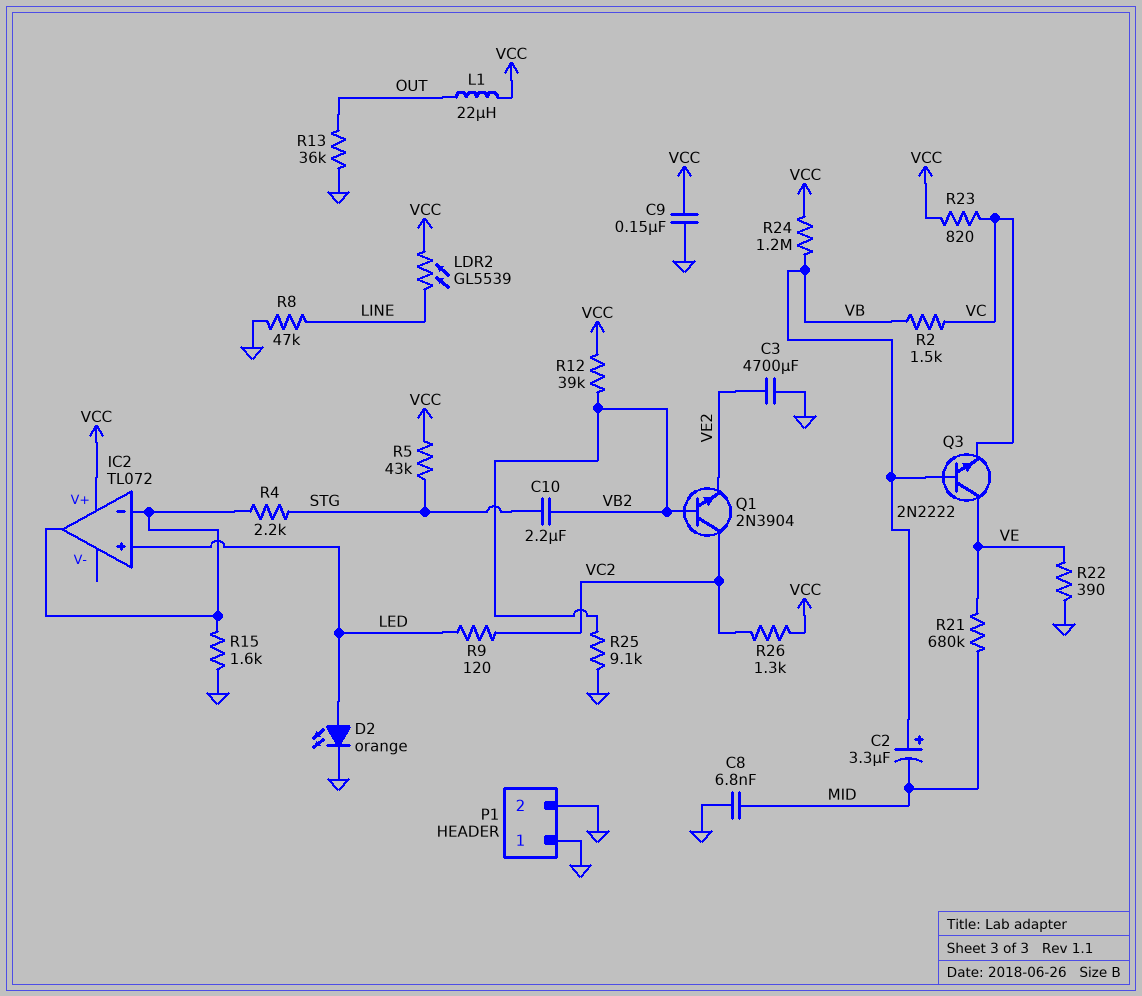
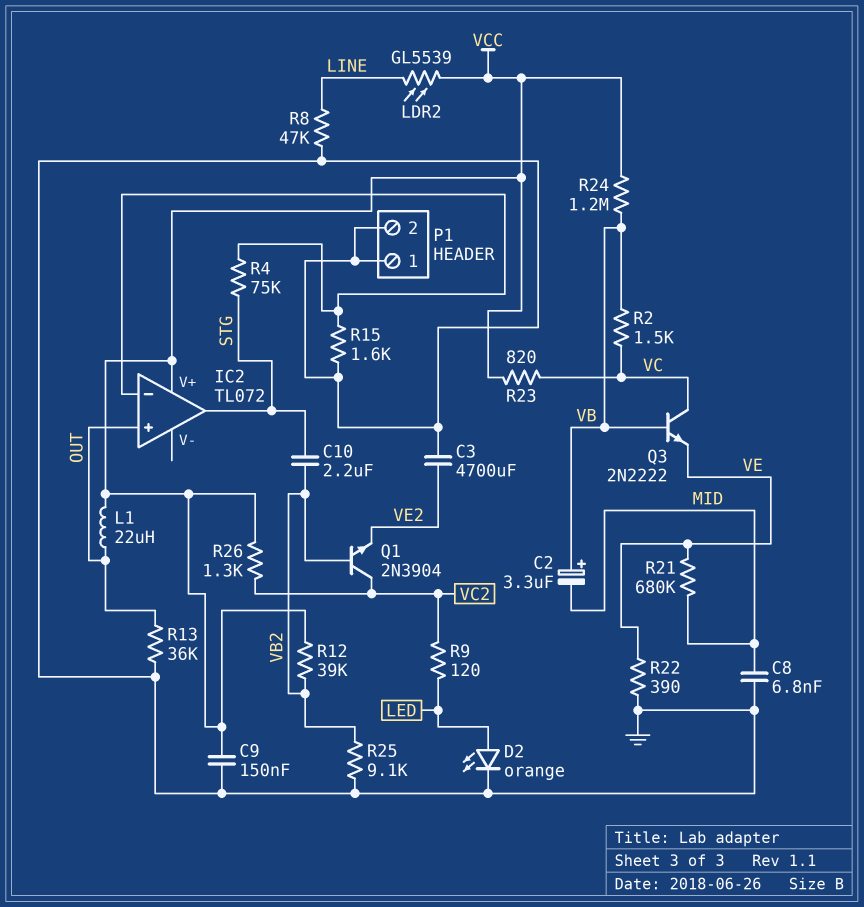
IC2 pin in+: LED -> OUT
IC2 pin out: IC2/in- -> STG
Q3: NPN 2N2222 (B VB, C VE, E VC) -> NPN 2N2222 (B VB, C VC, E VE)
R4: 2.2k (IC2/in-, STG) -> 75k (IC2/in-, STG)
R5: 43k (STG, VCC) -> none

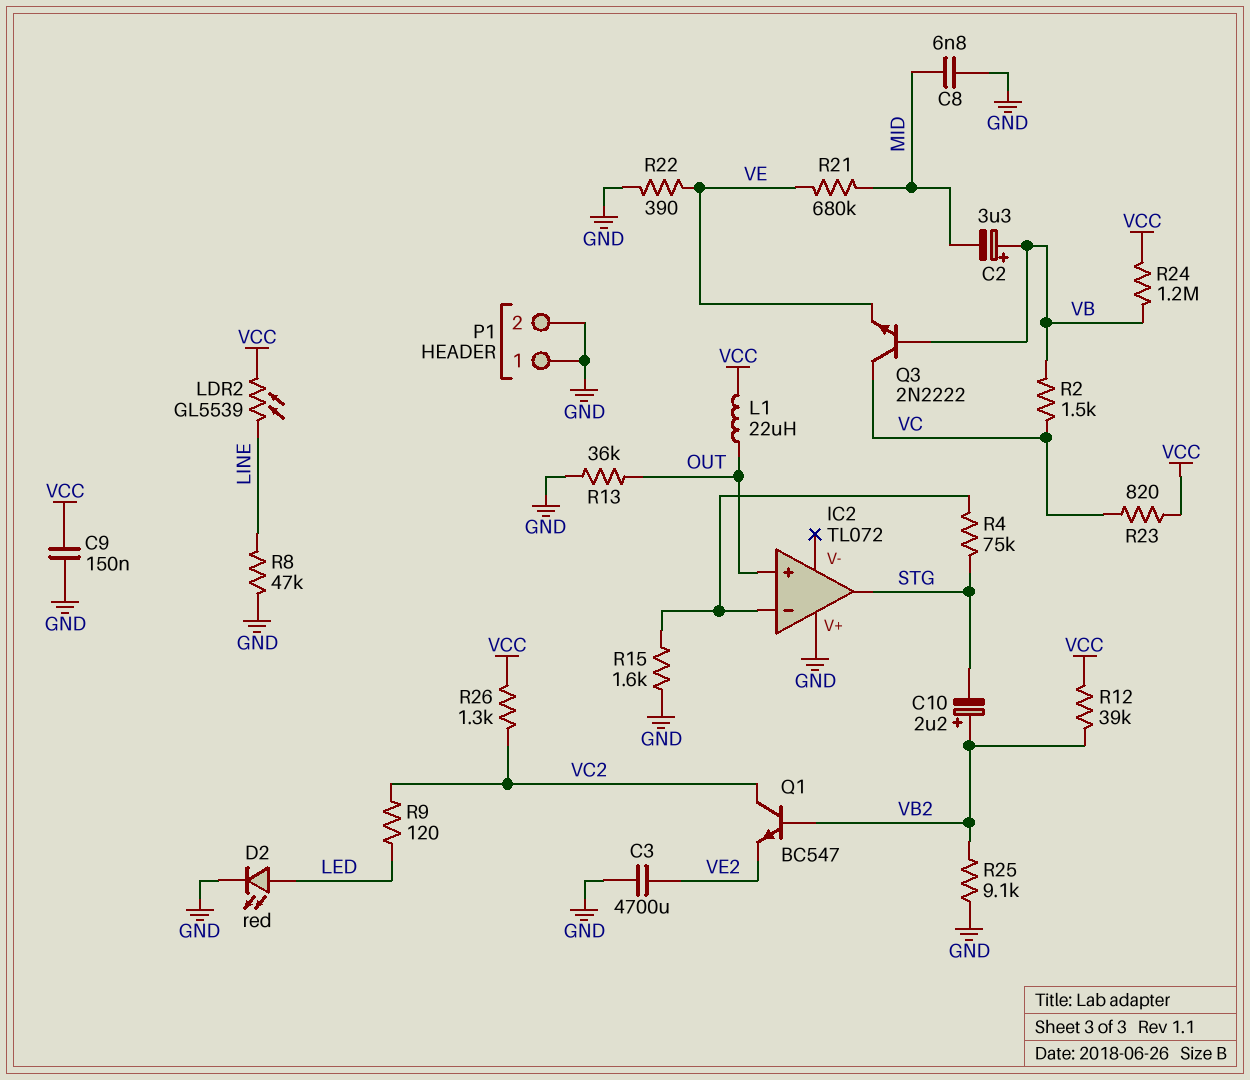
C10: 2.2uF (STG, VB2) -> 2.2uF (plus VB2, minus STG)
D2: LED orange (A LED, K GND) -> LED red (A LED, K GND)
IC2 pin V+: VCC -> GND
Q1: NPN 2N3904 (B VB2, C VC2, E VE2) -> NPN BC547 (B VB2, C VC2, E VE2)

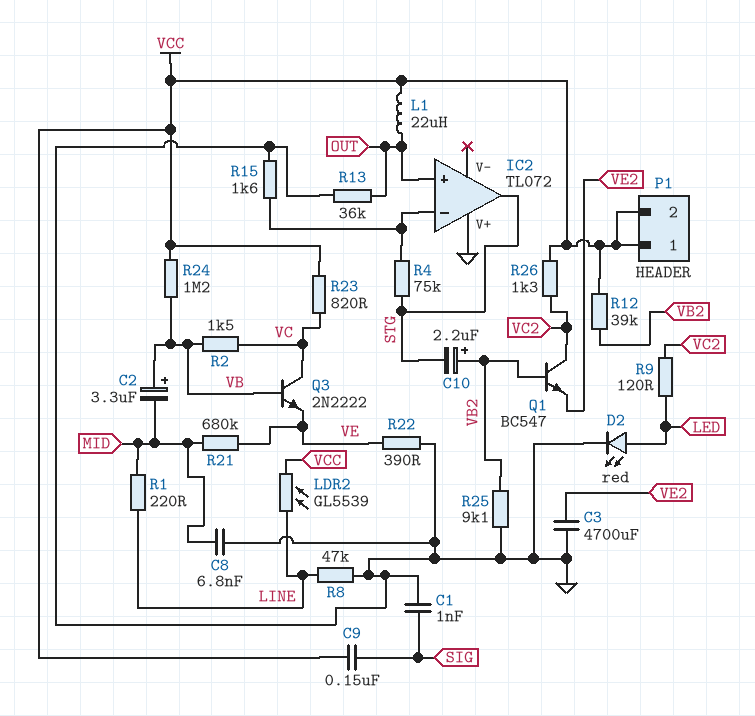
C1: none -> 1nF (GND, SIG)
C9: 150nF (GND, VCC) -> 150nF (SIG, VCC)
P1 pin 1: GND -> VCC
P1 pin 2: GND -> VCC
R1: none -> 220 (LINE, MID)

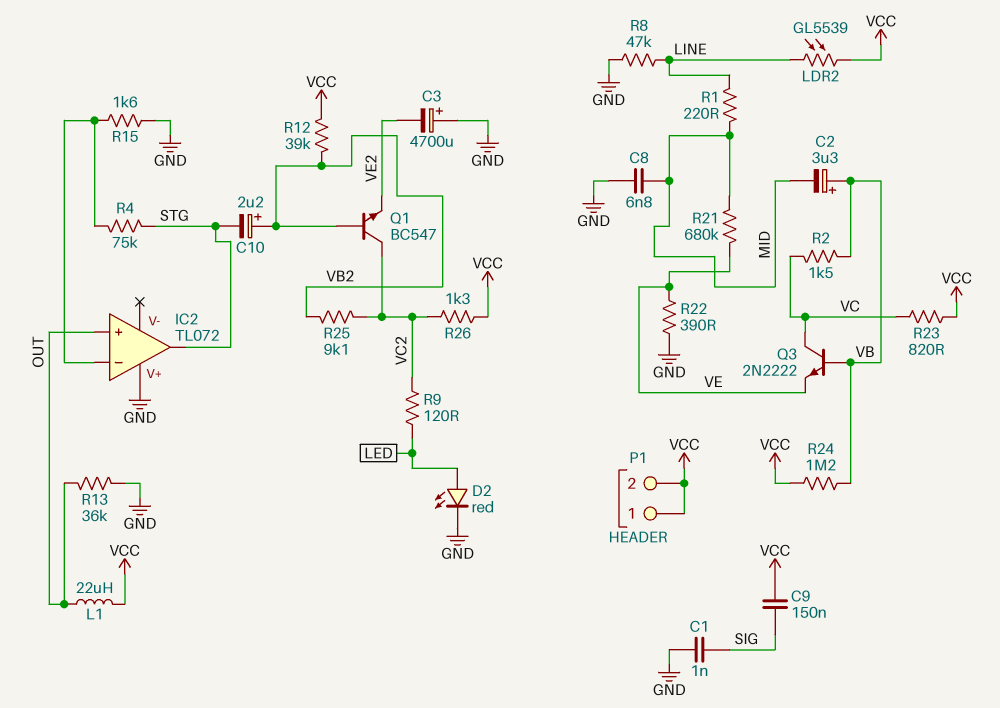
C3: 4700uF (GND, VE2) -> 4700uF (plus GND, minus VE2)
R25: 9.1k (GND, VB2) -> 9.1k (VB2, VC2)

